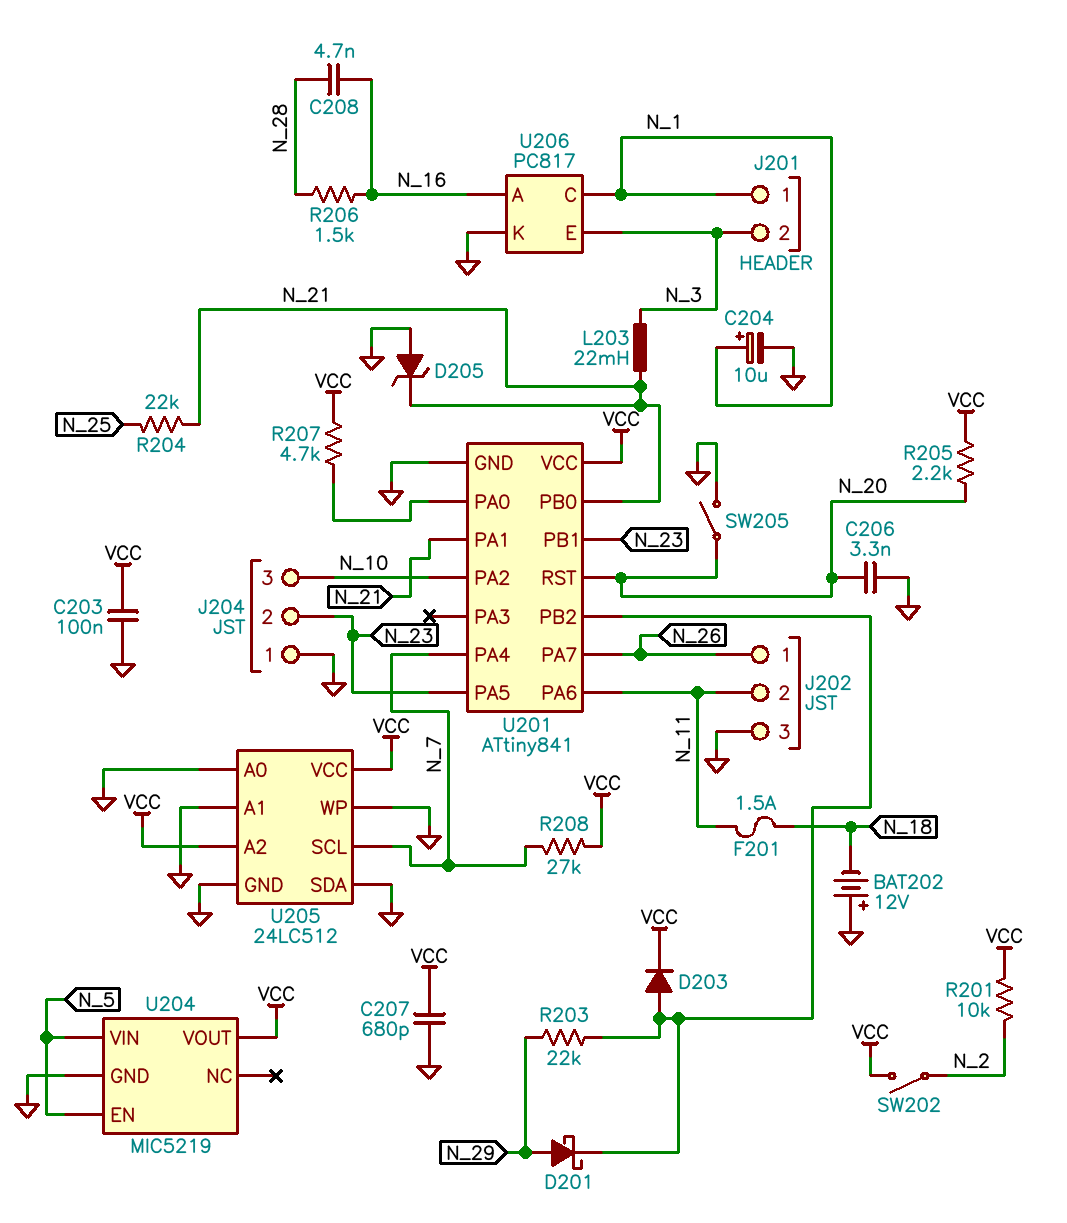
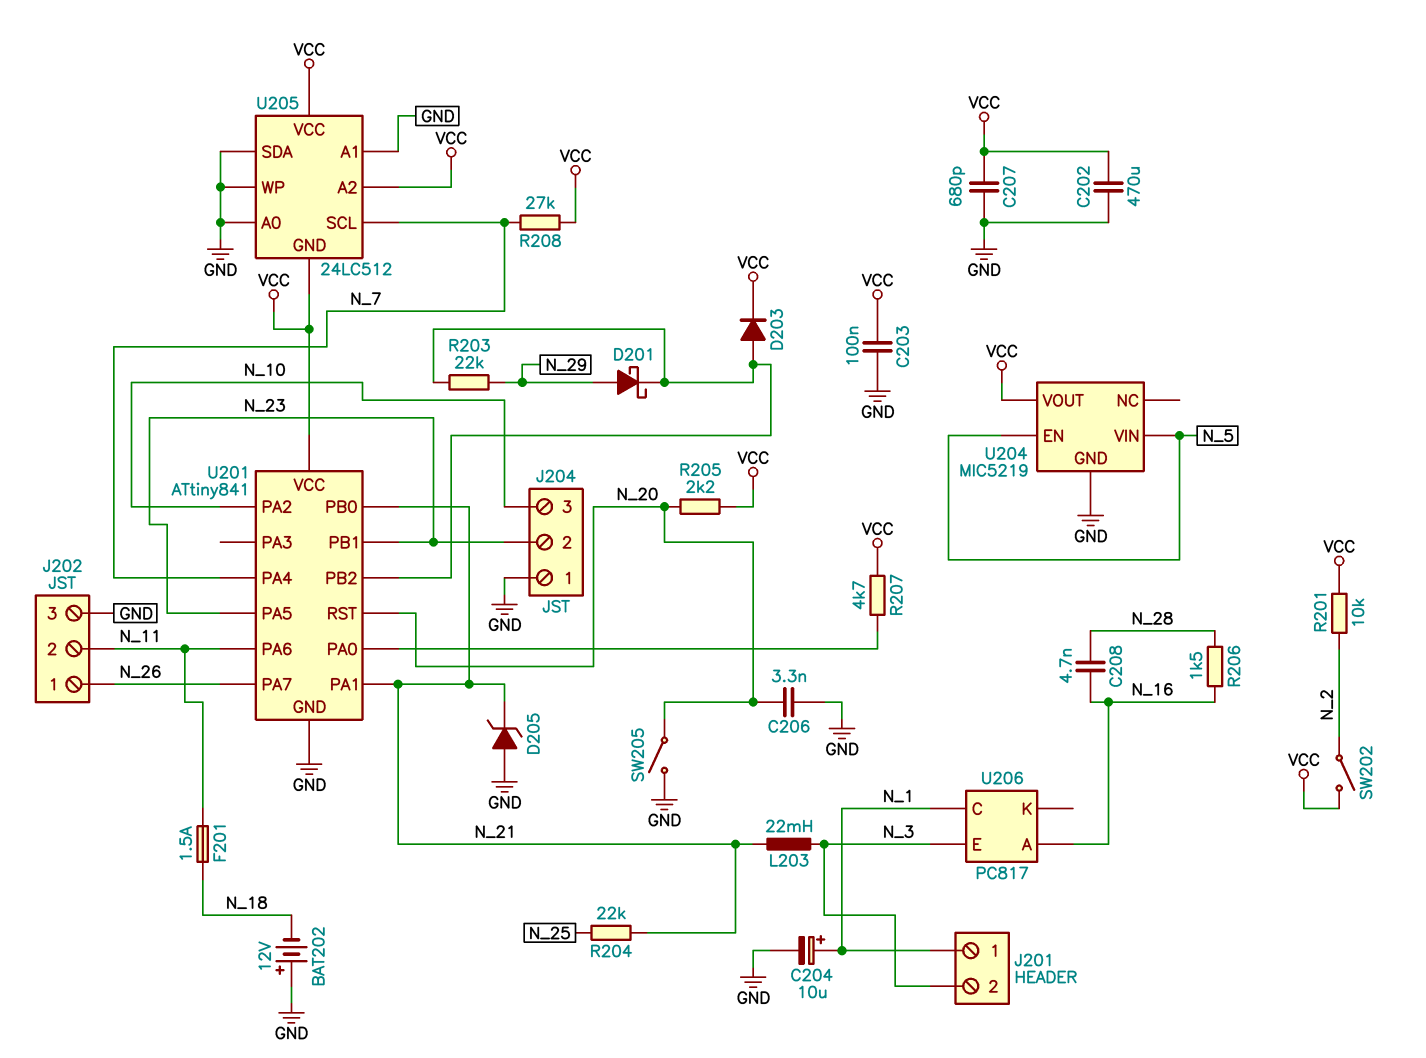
C202: none -> 470uF (GND, VCC)
U205 pin GND: GND -> VCC
U206 pin K: GND -> none

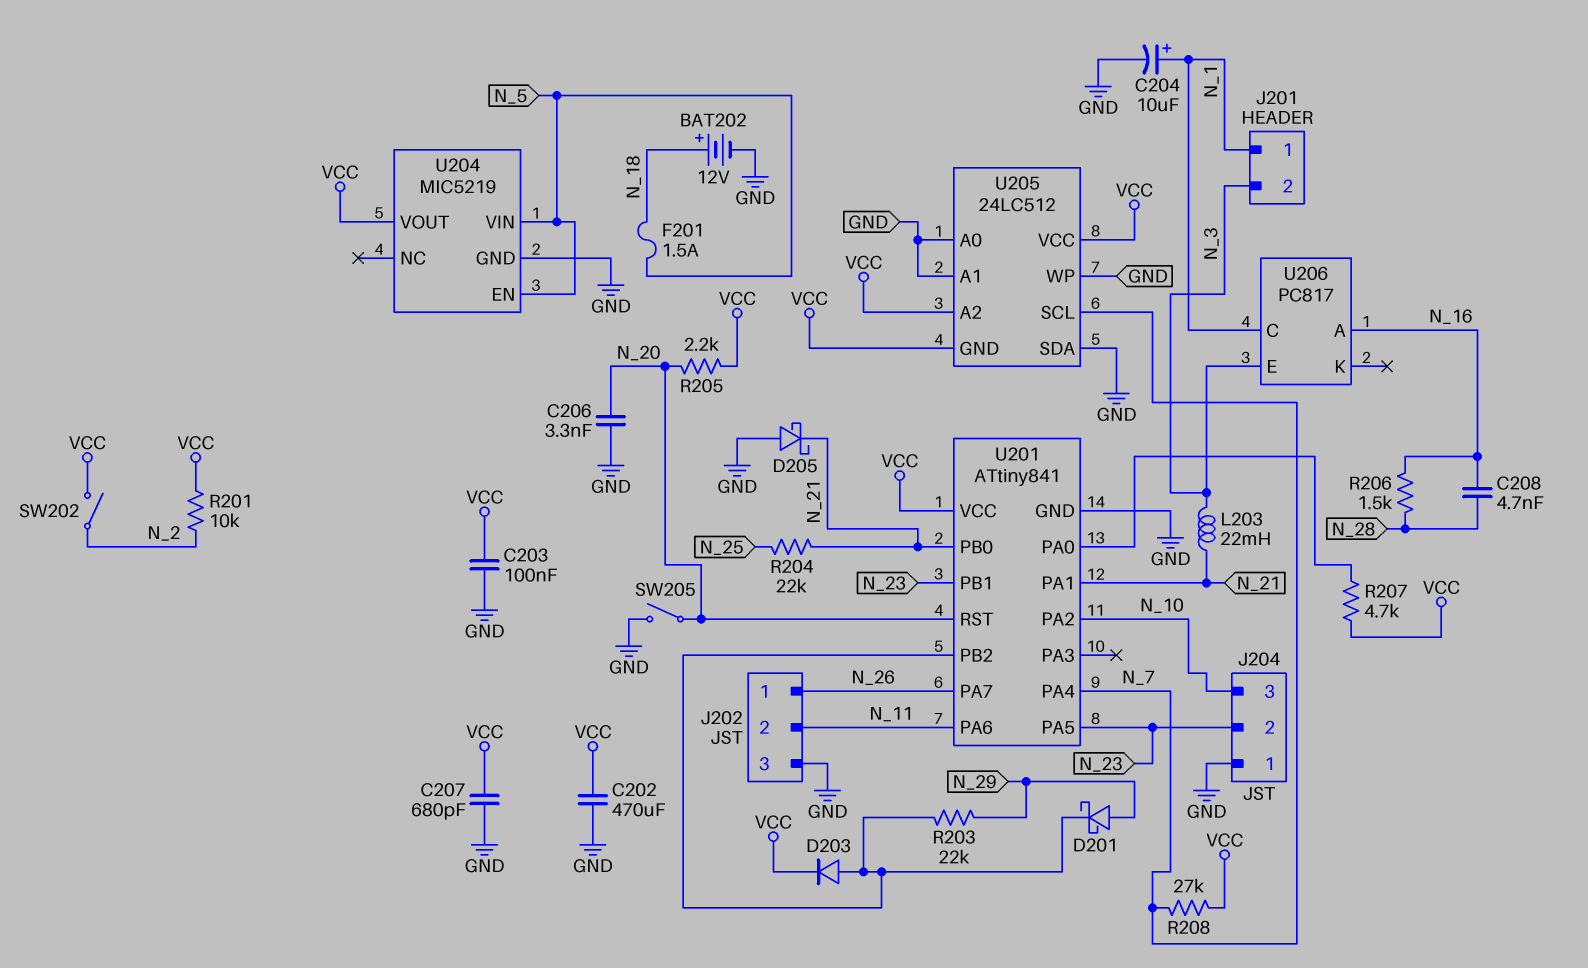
BAT202: 12V (plus GND, minus N_18) -> 12V (plus N_18, minus GND)
D205: zener (A GND, K N_21) -> schottky (A GND, K N_21)
F201: 1.5A (N_11, N_18) -> 1.5A (N_5, N_18)

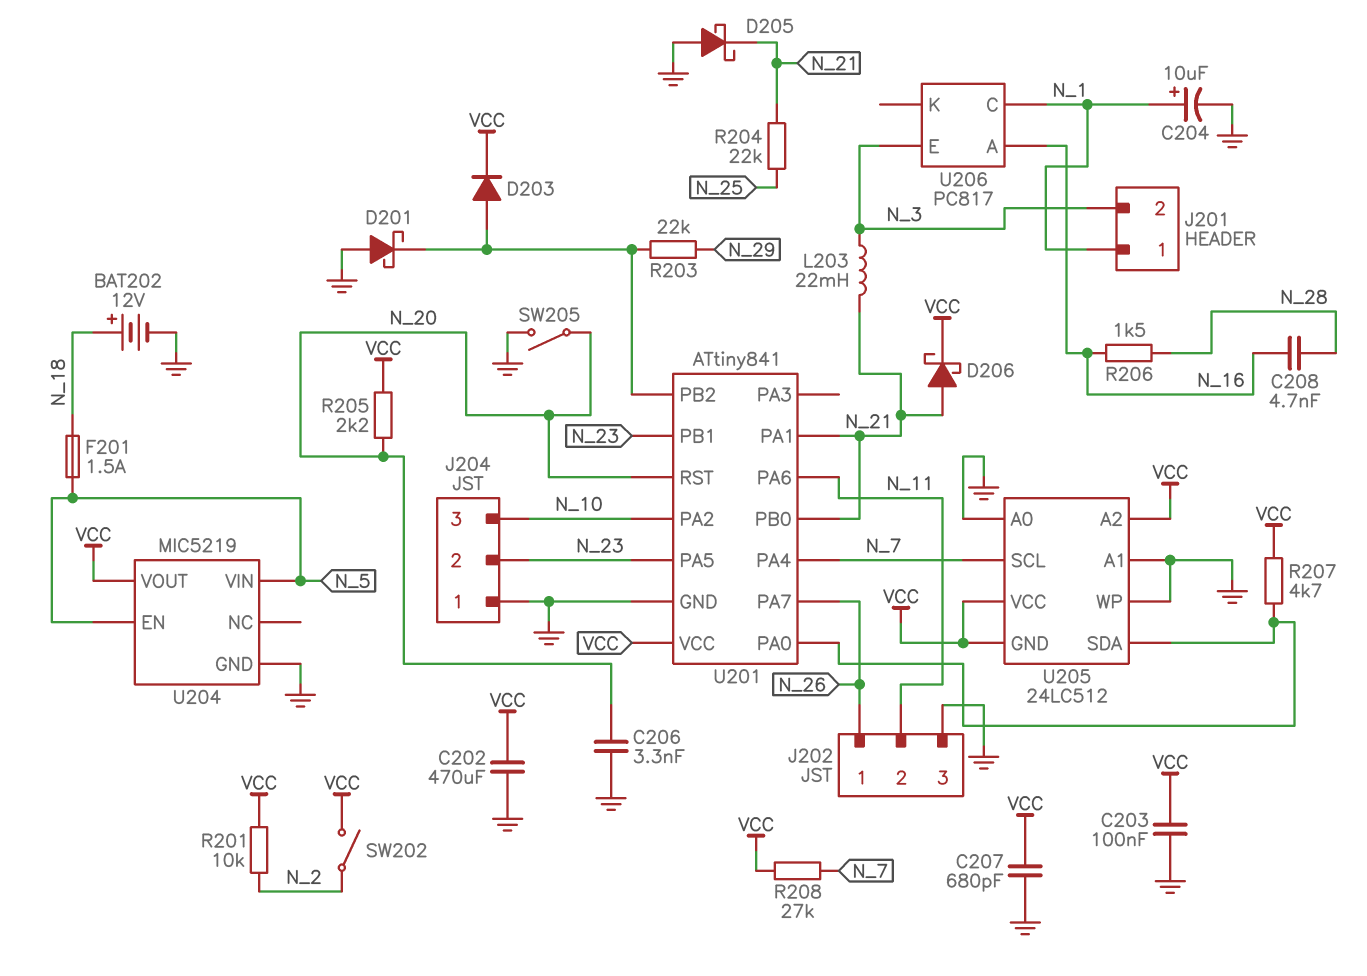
D201: schottky (A N_29, K U201/PB2) -> schottky (A GND, K U201/PB2)
D206: none -> schottky (A N_21, K VCC)
U205 pin SDA: GND -> U201/PA0

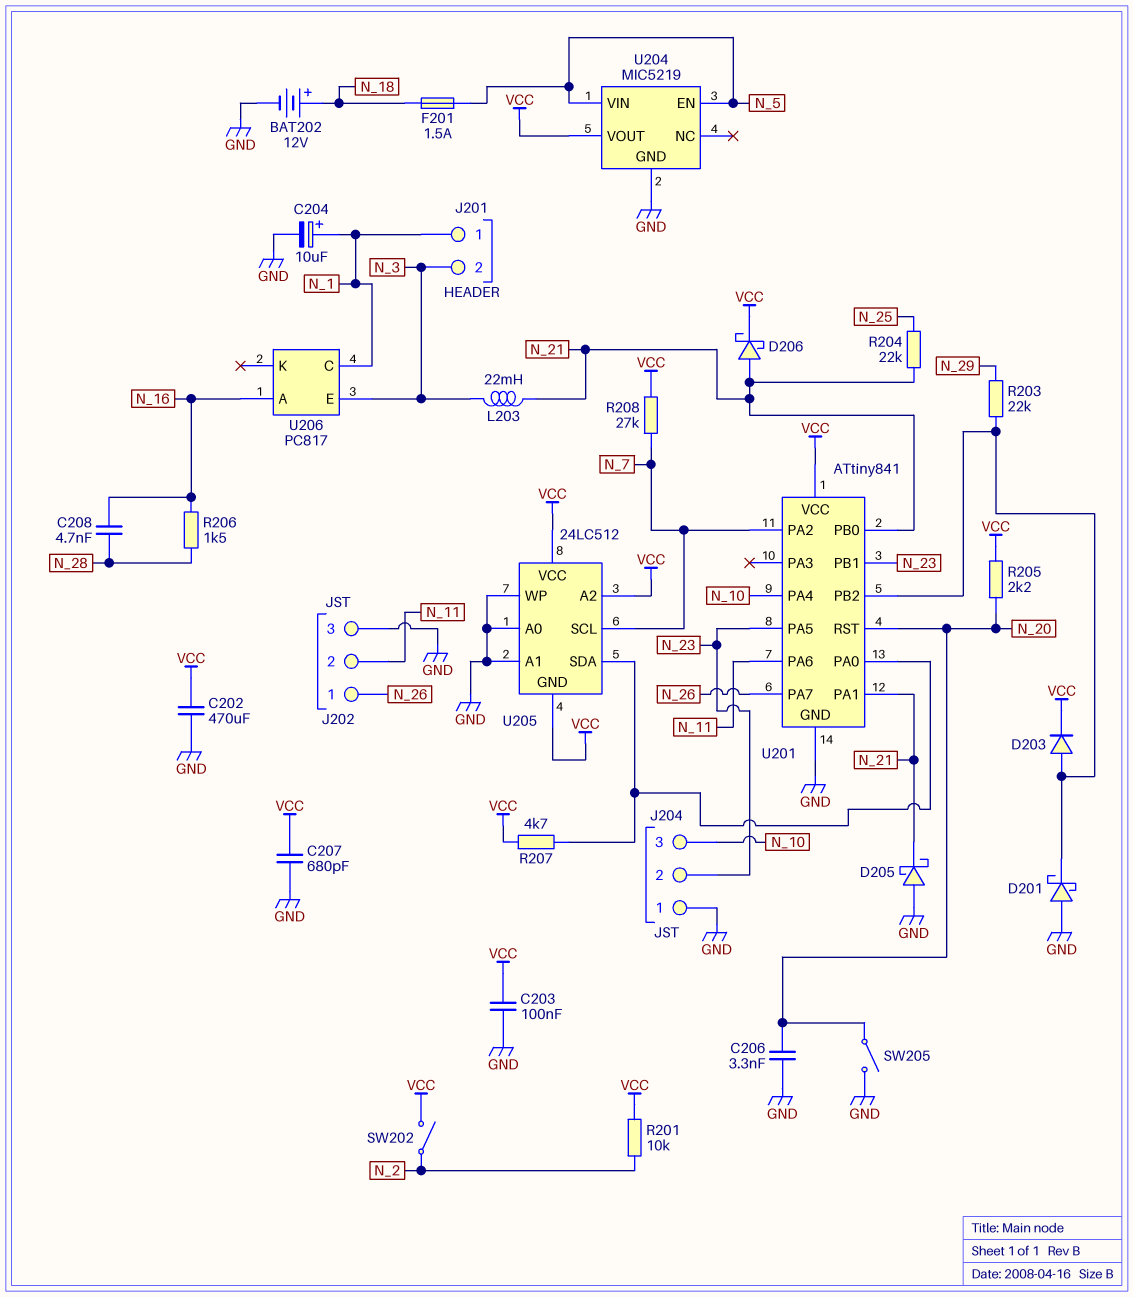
U201 pin PA2: N_10 -> N_7
U201 pin PA4: N_7 -> N_10

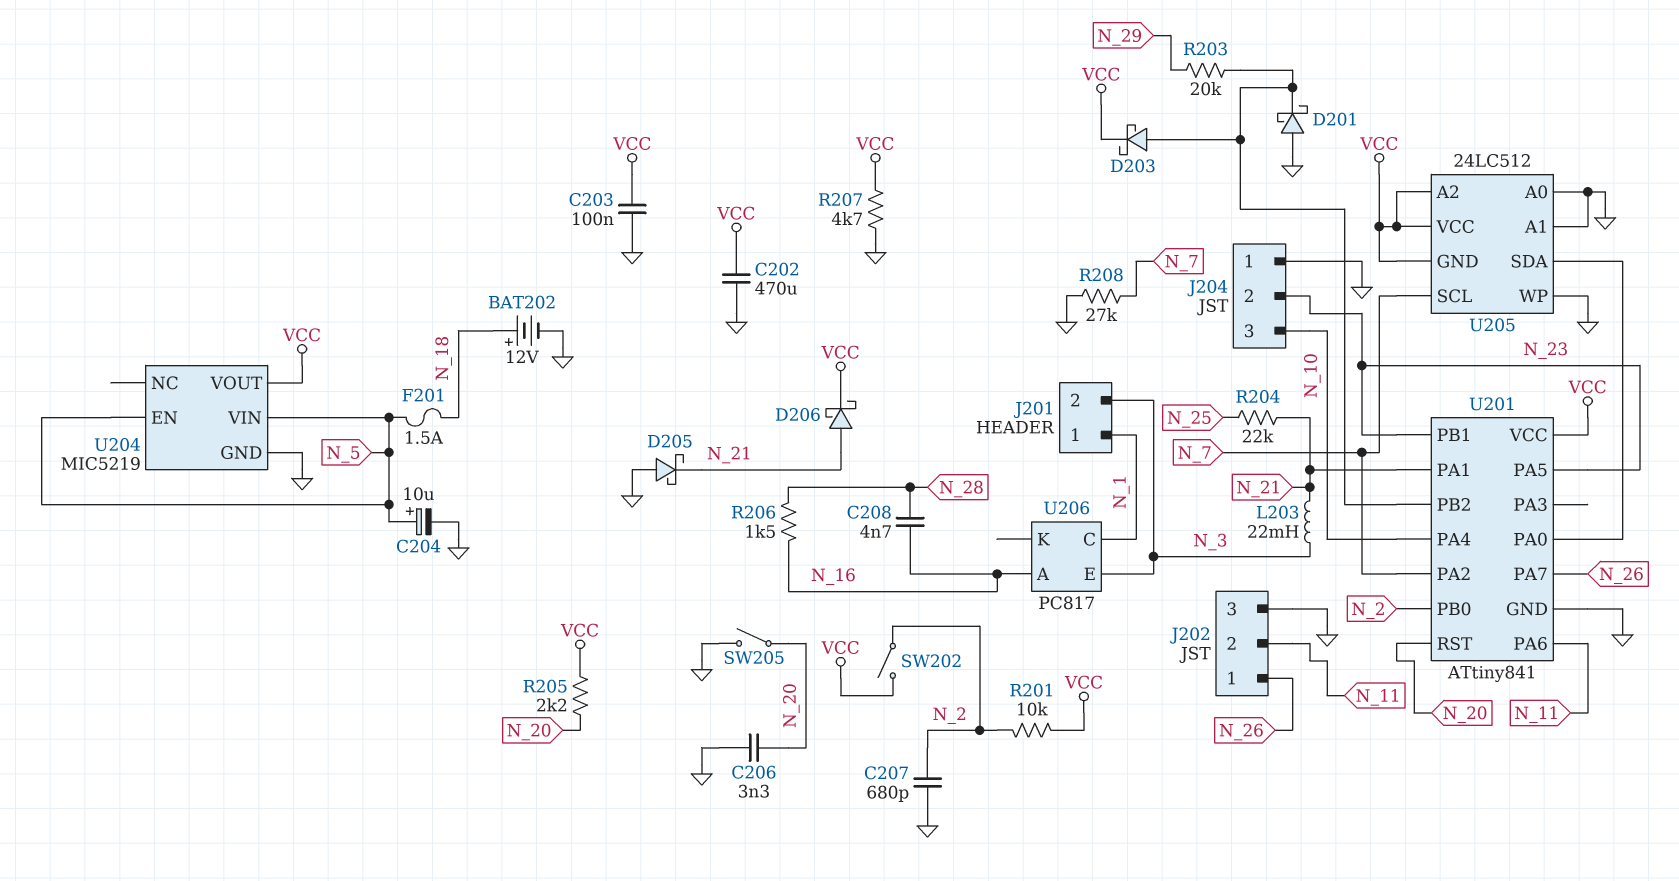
C204: 10uF (plus N_1, minus GND) -> 10uF (plus N_5, minus GND)
C207: 680pF (GND, VCC) -> 680pF (GND, N_2)
D203: diode (A U201/PB2, K VCC) -> schottky (A U201/PB2, K VCC)
R203: 22k (N_29, U201/PB2) -> 20k (N_29, U201/PB2)
R207: 4.7k (U201/PA0, VCC) -> 4.7k (GND, VCC)
R208: 27k (N_7, VCC) -> 27k (GND, N_7)
U201 pin PB0: N_21 -> N_2

